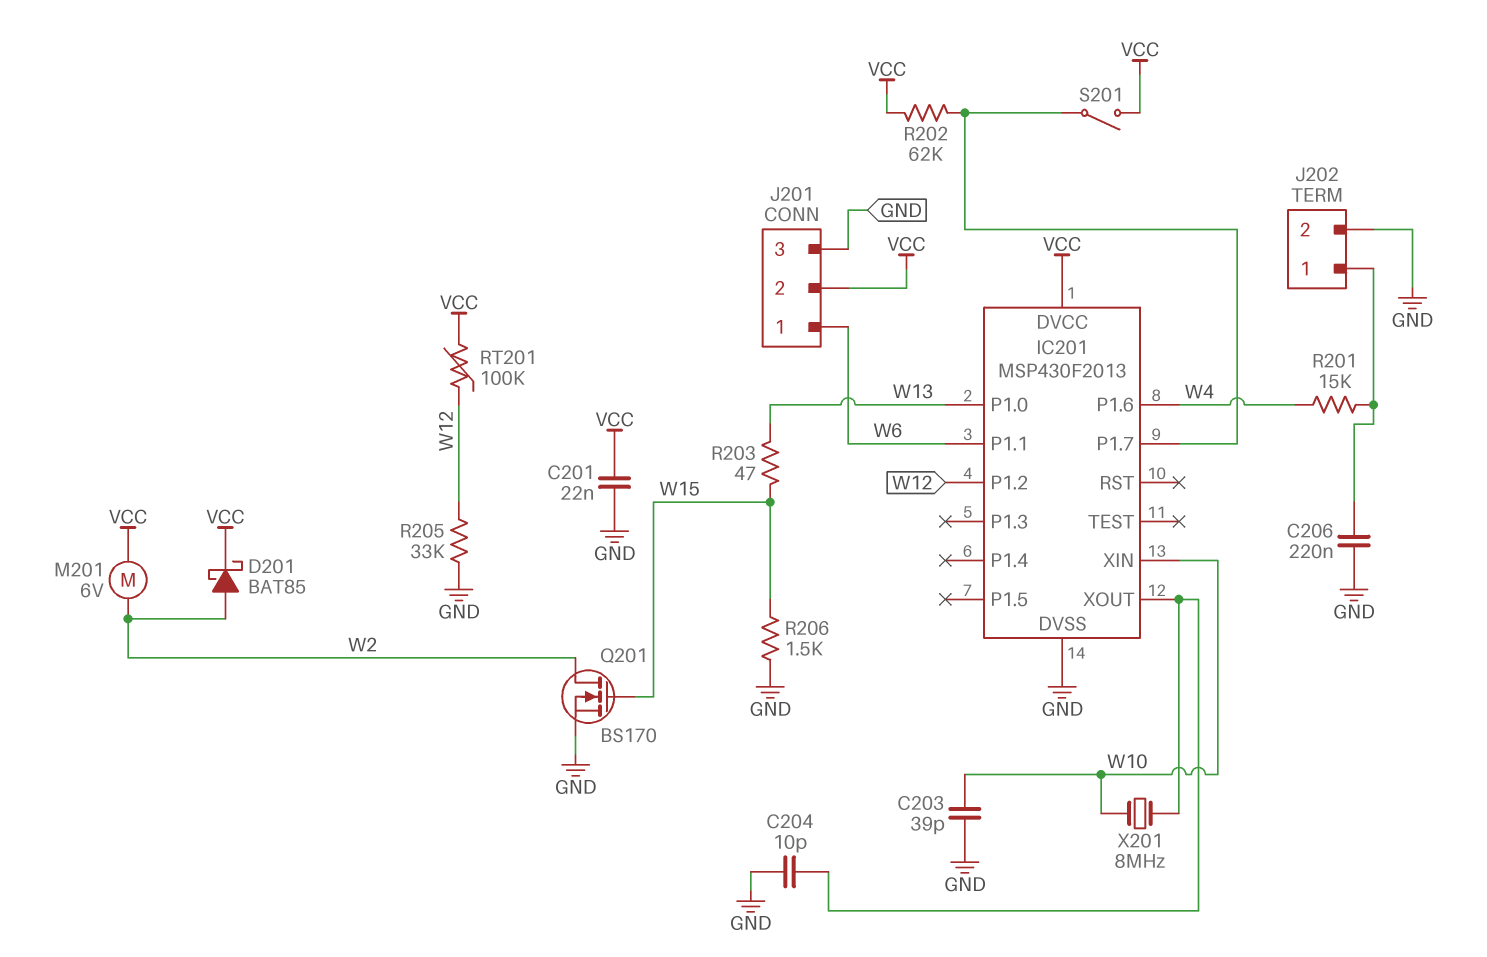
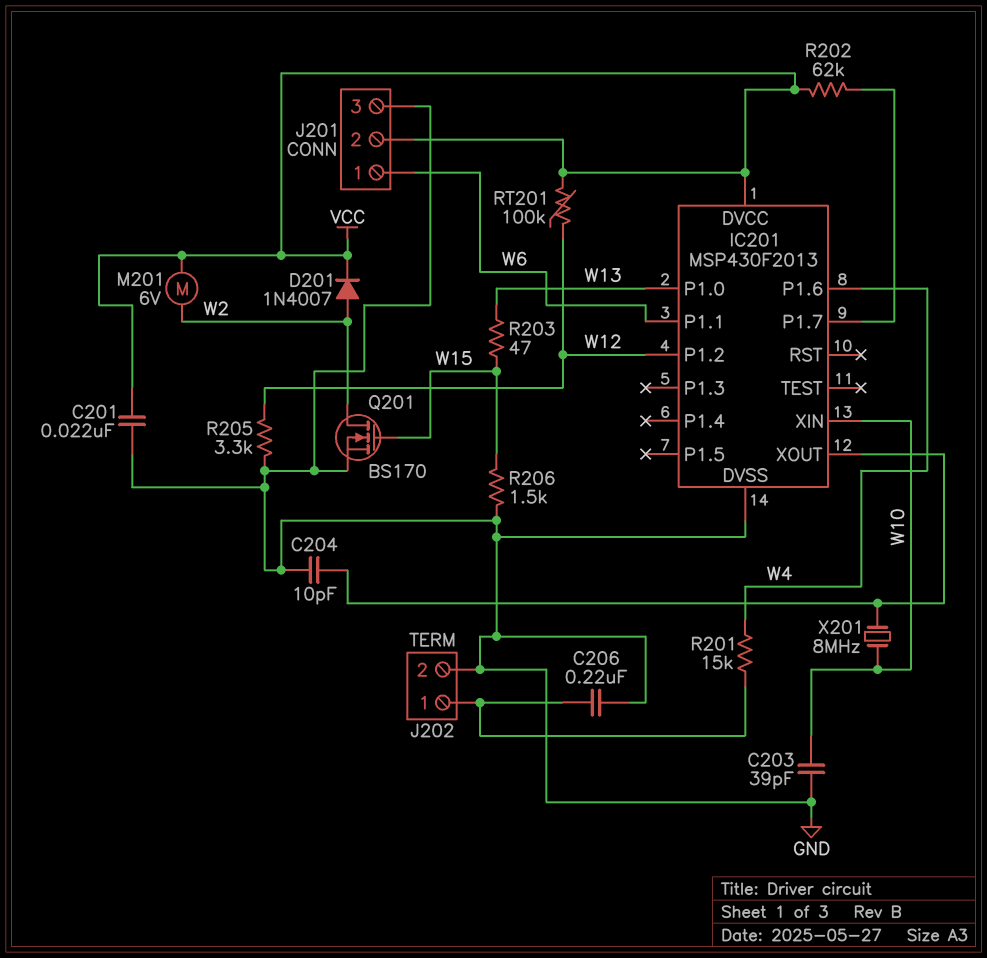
D201: schottky BAT85 (A W2, K VCC) -> diode 1N4007 (A W2, K VCC)
R205: 33k (GND, W12) -> 3.3k (GND, W12)
S201: switch (IC201/P1.7, VCC) -> none

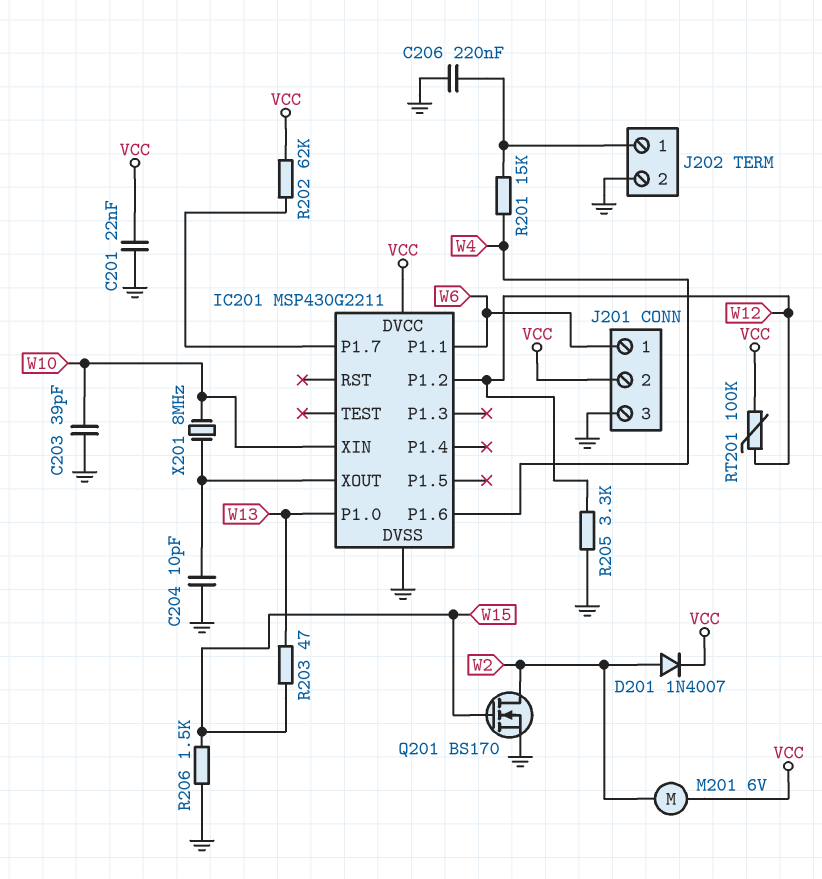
IC201: MSP430F2013 -> MSP430G2211

